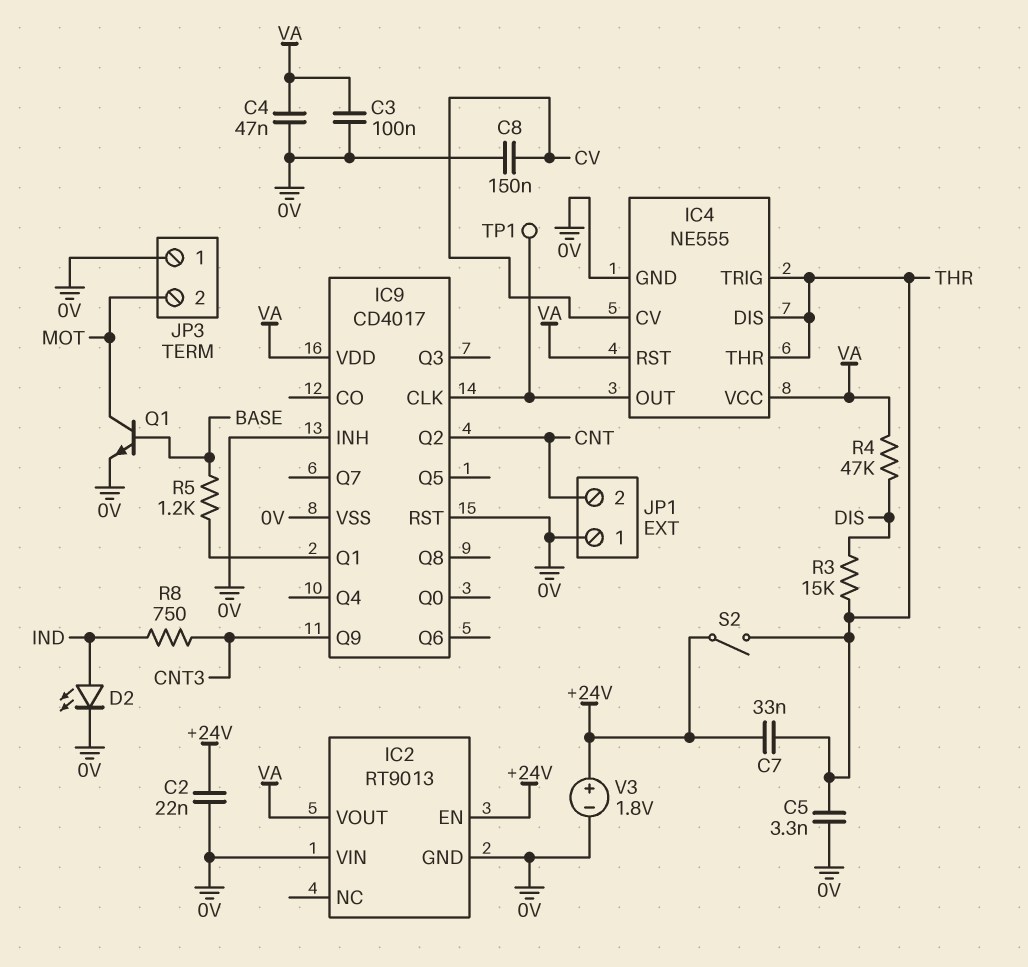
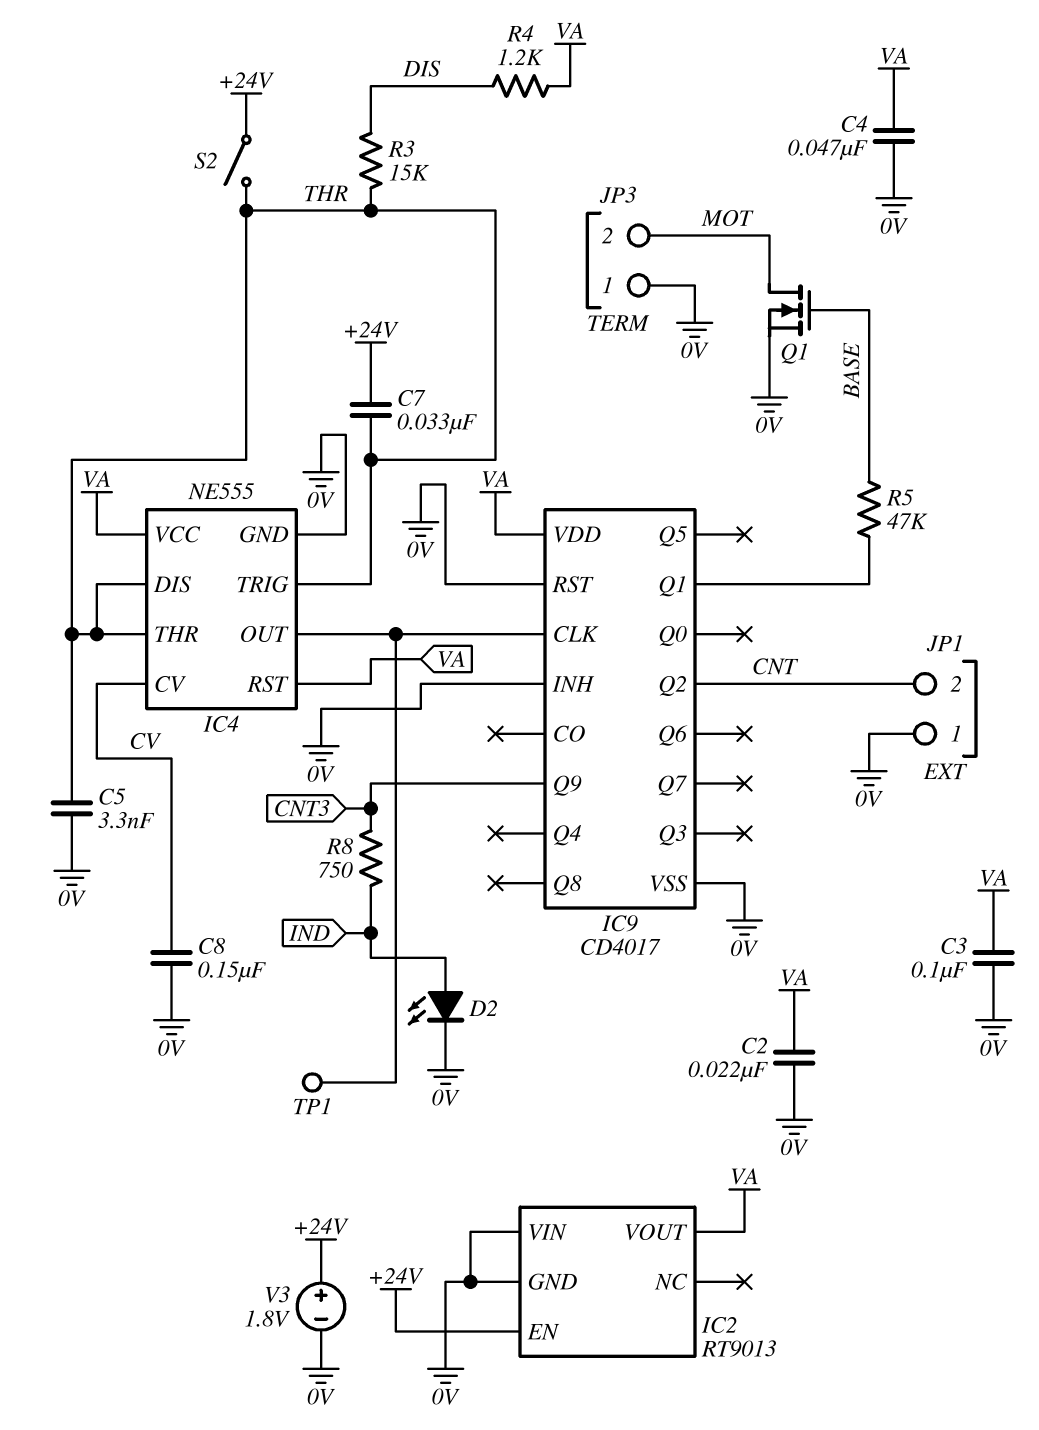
C2: 22nF (+24V, 0V) -> 22nF (0V, VA)
Q1: NPN (B BASE, C MOT, E 0V) -> NMOS (G BASE, D MOT, S 0V)
R4: 47k (DIS, VA) -> 1.2k (DIS, VA)
R5: 1.2k (BASE, IC9/Q1) -> 47k (BASE, IC9/Q1)

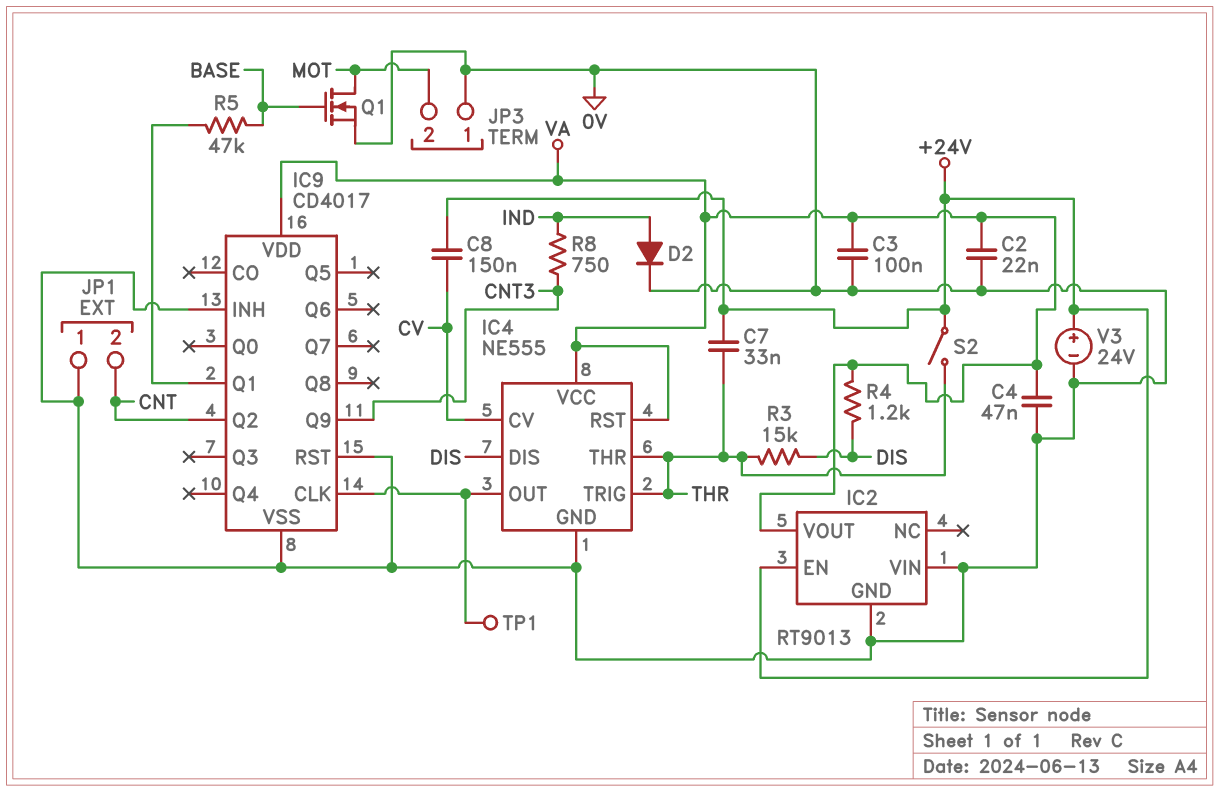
C5: 3.3nF (0V, THR) -> none
C8: 150nF (0V, CV) -> 150nF (+24V, CV)
D2: LED (A IND, K 0V) -> diode (A IND, K 0V)
IC4 pin DIS: THR -> DIS
V3: 1.8V (plus +24V, minus 0V) -> 24V (plus +24V, minus 0V)

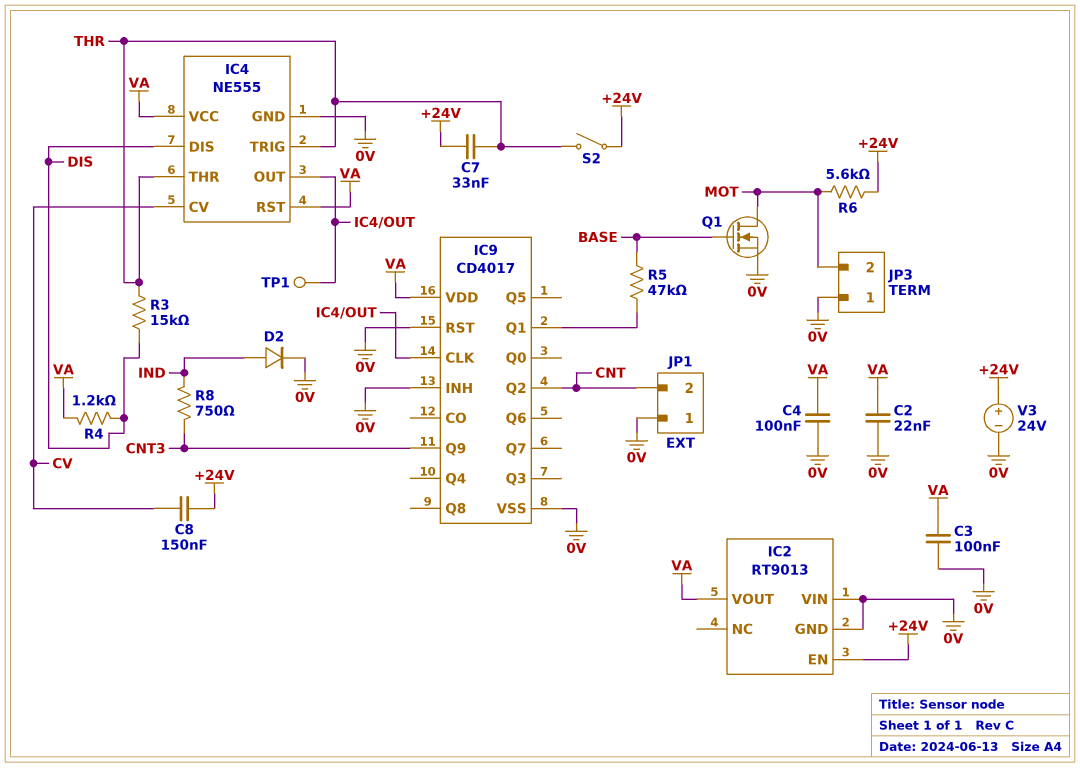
C4: 47nF (0V, VA) -> 100nF (0V, VA)
R6: none -> 5.6k (+24V, MOT)

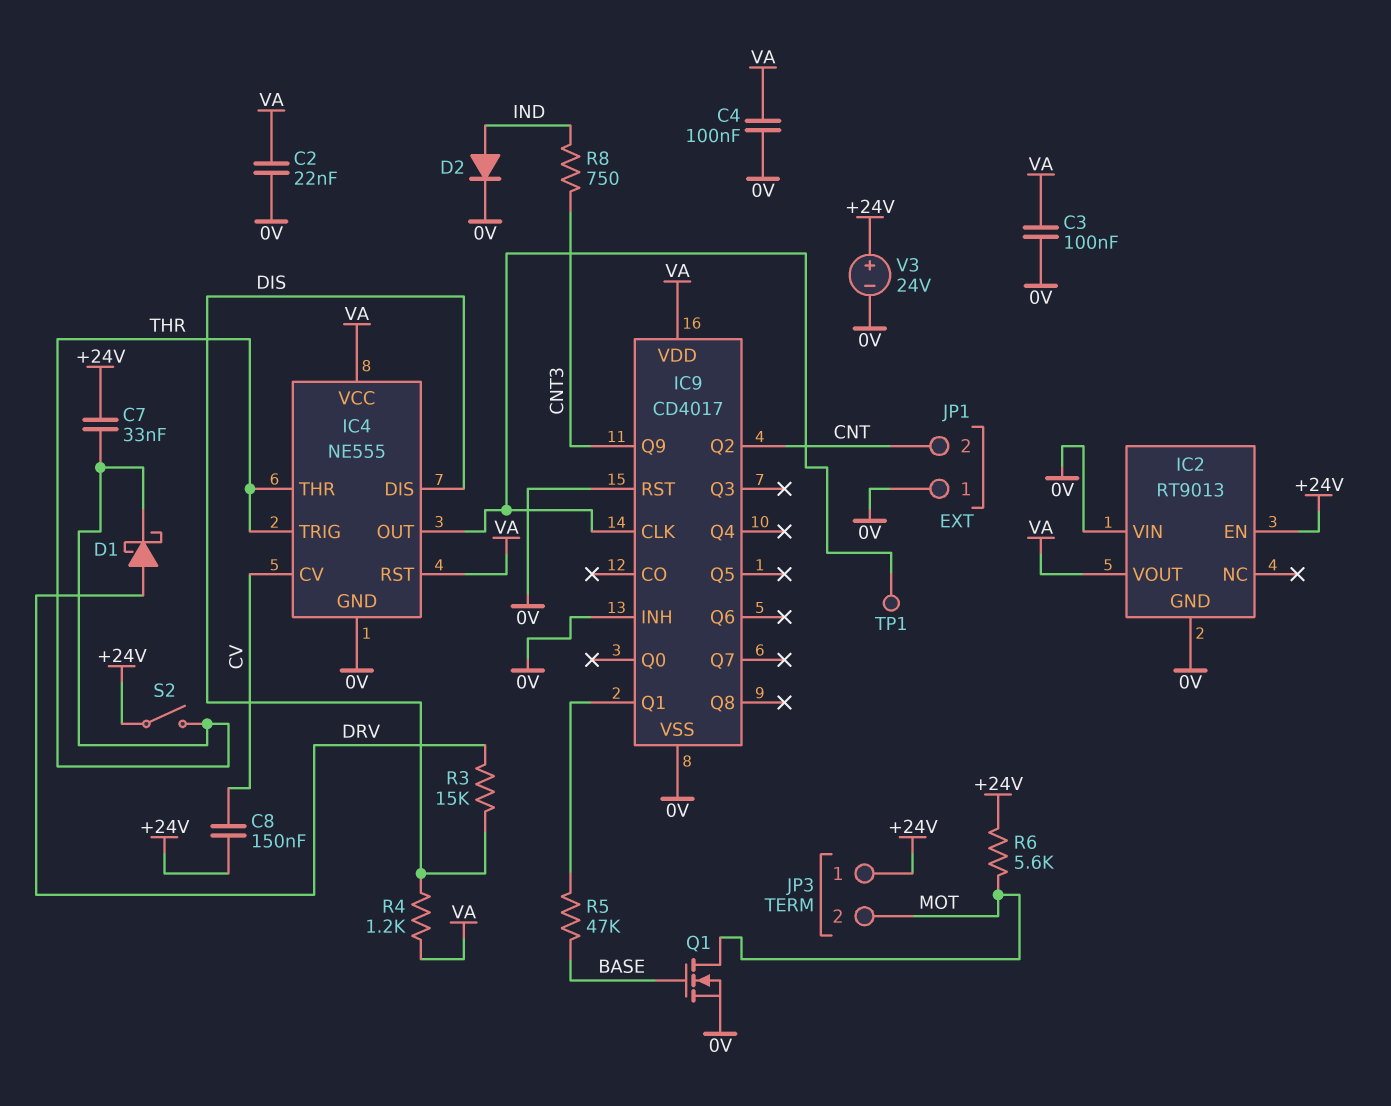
D1: none -> schottky (A DRV, K THR)
JP3 pin 1: 0V -> +24V
R3: 15k (DIS, THR) -> 15k (DIS, DRV)

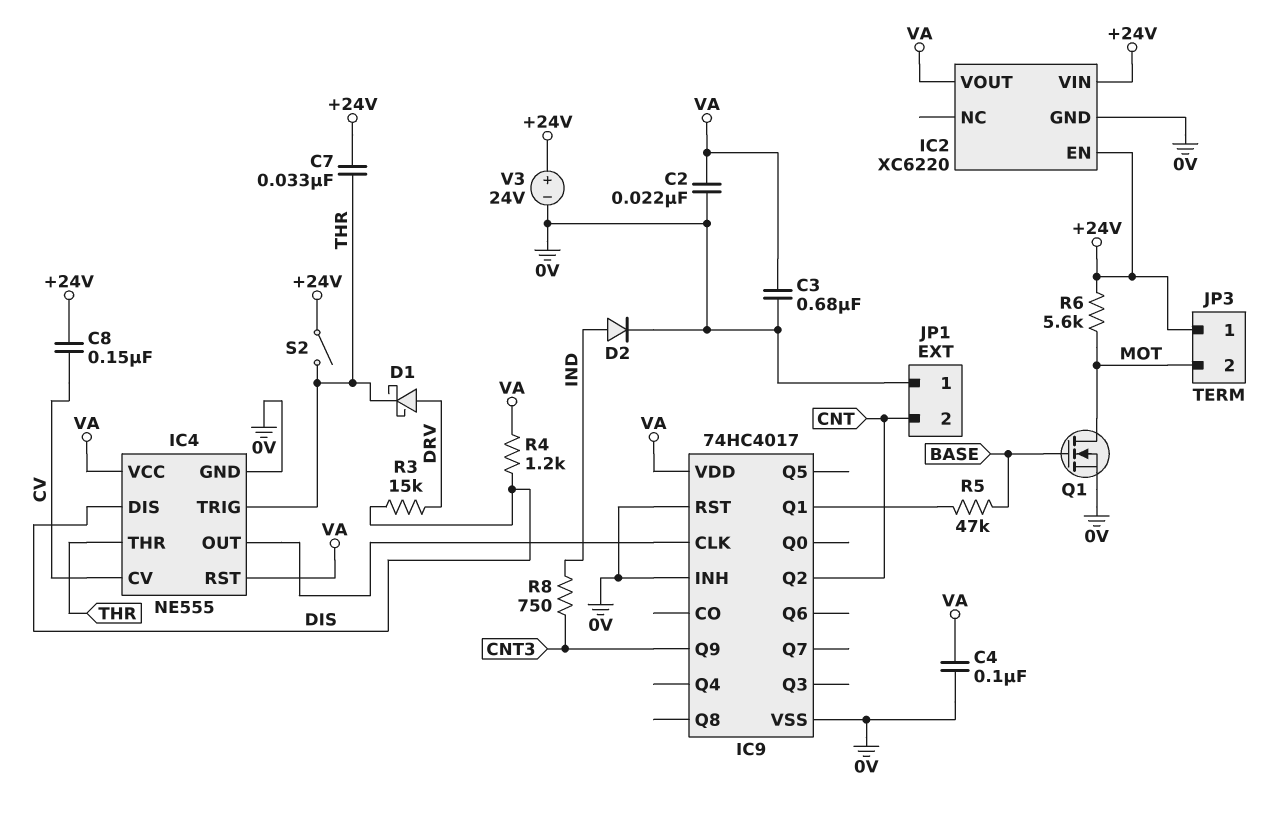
C3: 100nF (0V, VA) -> 680nF (0V, VA)
IC2: RT9013 -> XC6220
IC2 pin VIN: 0V -> +24V
IC9: CD4017 -> 74HC4017
TP1: test point (IC4/OUT) -> none

